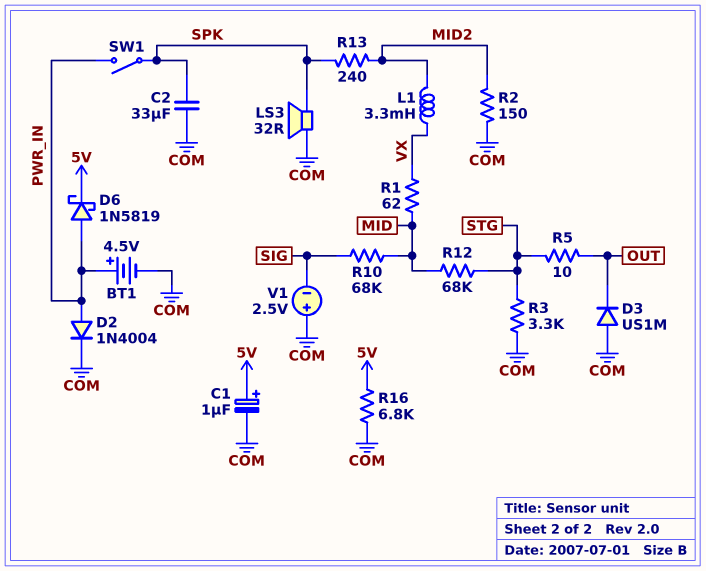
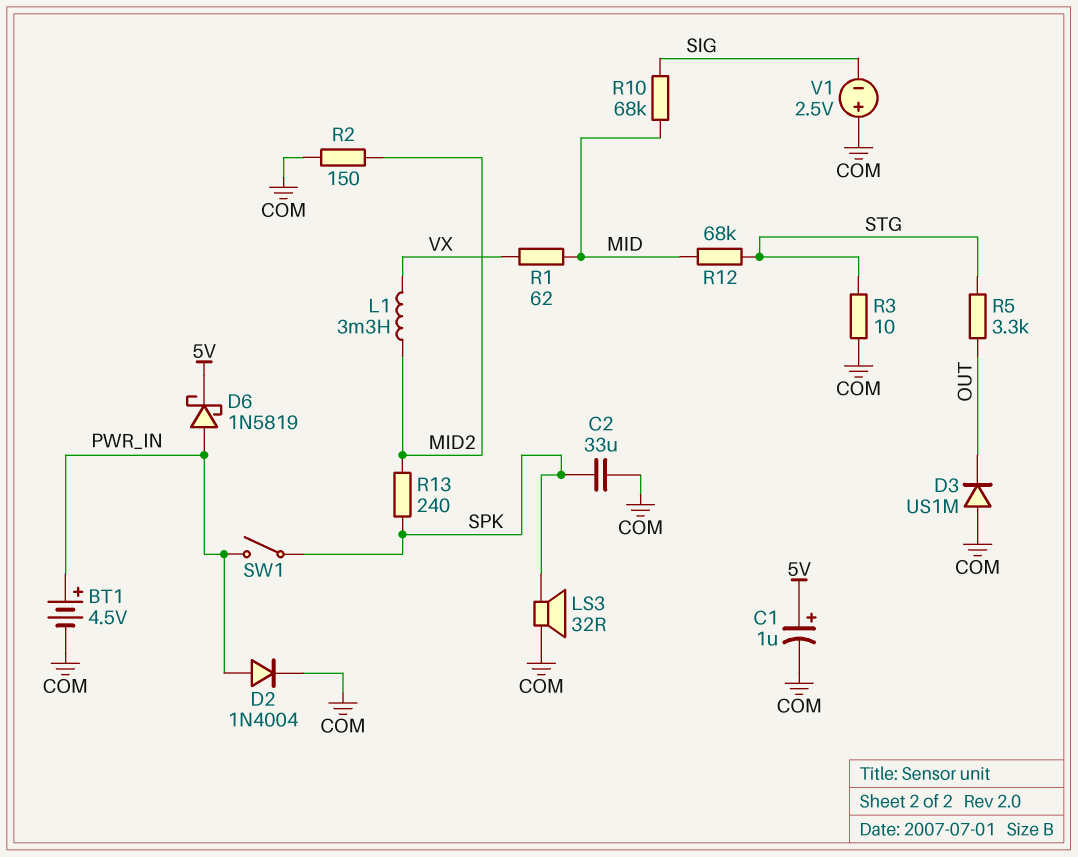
R3: 3.3k (COM, STG) -> 10 (COM, STG)
R5: 10 (OUT, STG) -> 3.3k (OUT, STG)
R16: 6.8k (5V, COM) -> none

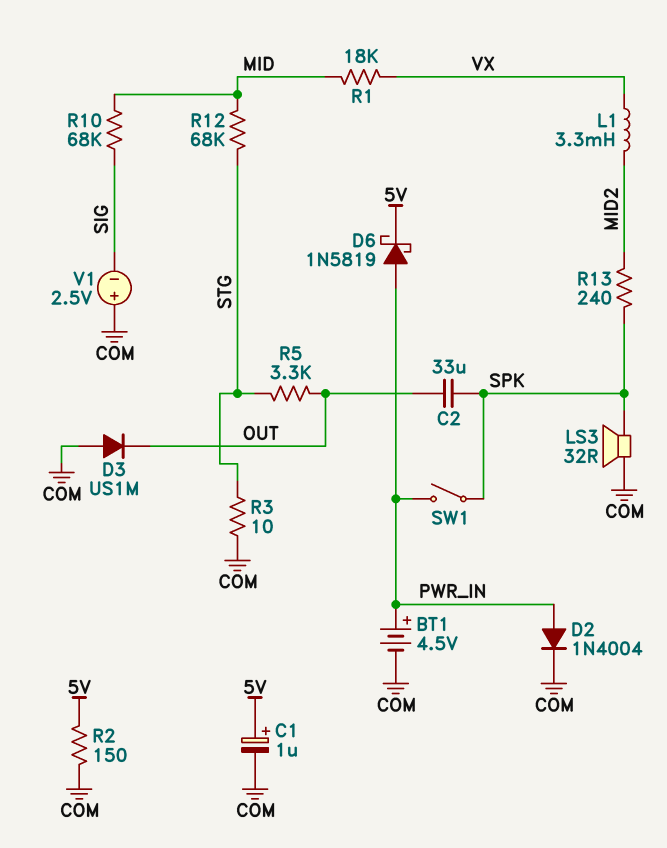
C2: 33uF (COM, SPK) -> 33uF (OUT, SPK)
R1: 62 (MID, VX) -> 18k (MID, VX)
R2: 150 (COM, MID2) -> 150 (5V, COM)

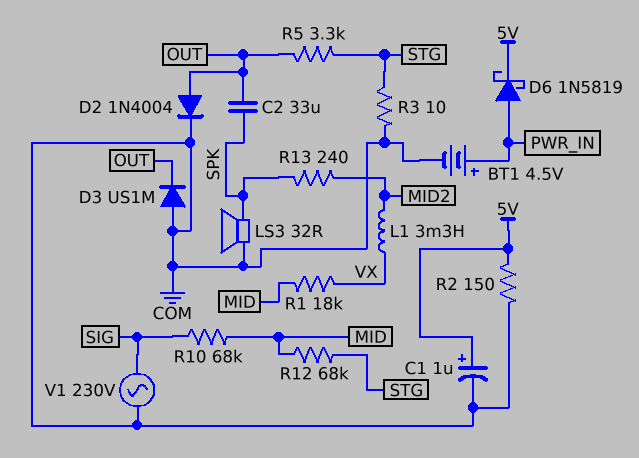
D2: diode 1N4004 (A PWR_IN, K COM) -> diode 1N4004 (A OUT, K COM)
SW1: switch (PWR_IN, SPK) -> none
V1: 2.5V (plus COM, minus SIG) -> AC 230V (COM, SIG)

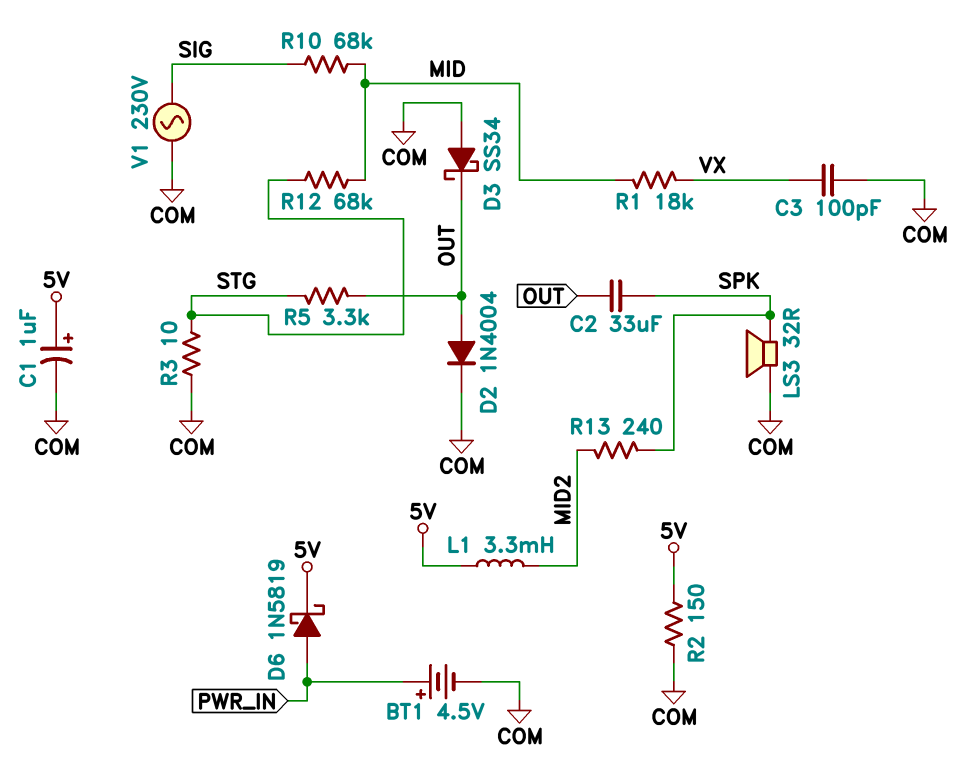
C3: none -> 100pF (COM, VX)
D3: diode US1M (A COM, K OUT) -> schottky SS34 (A COM, K OUT)
L1: 3.3mH (MID2, VX) -> 3.3mH (5V, MID2)

